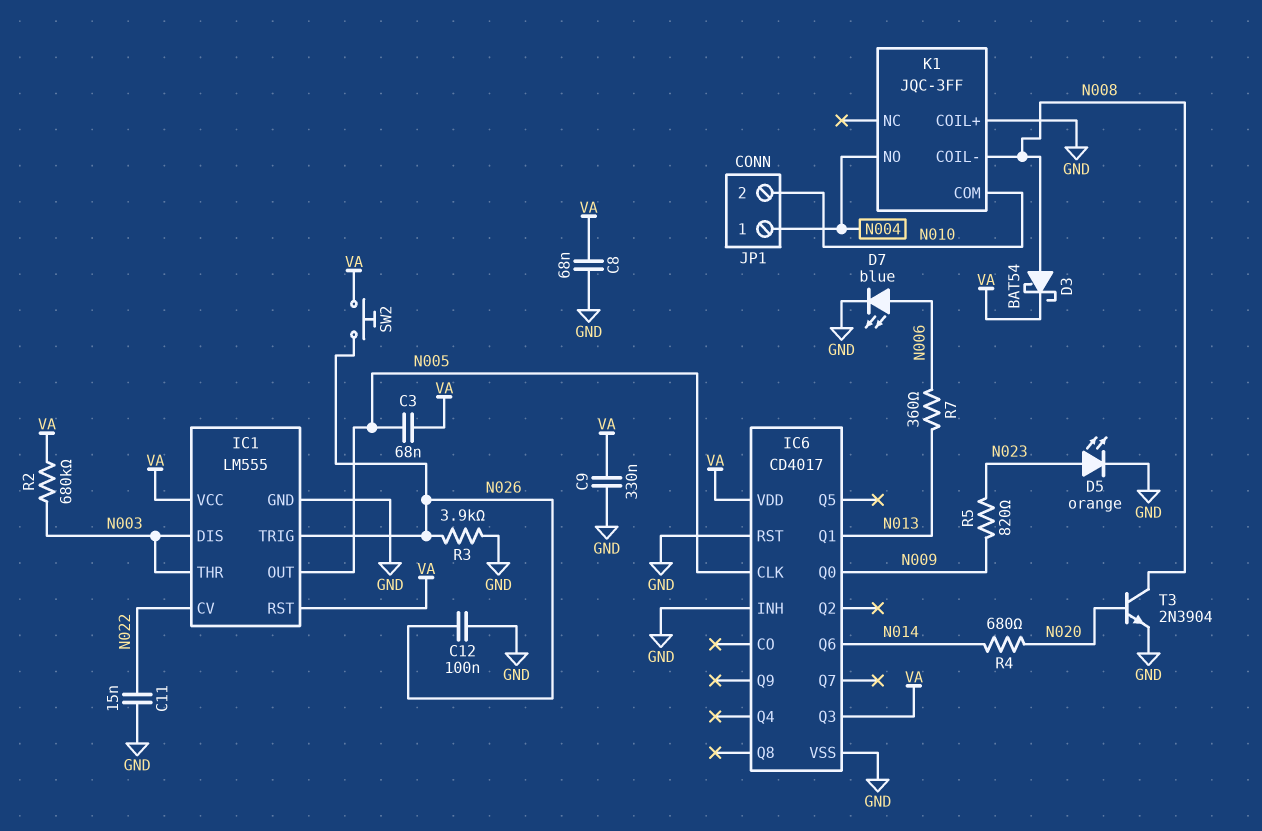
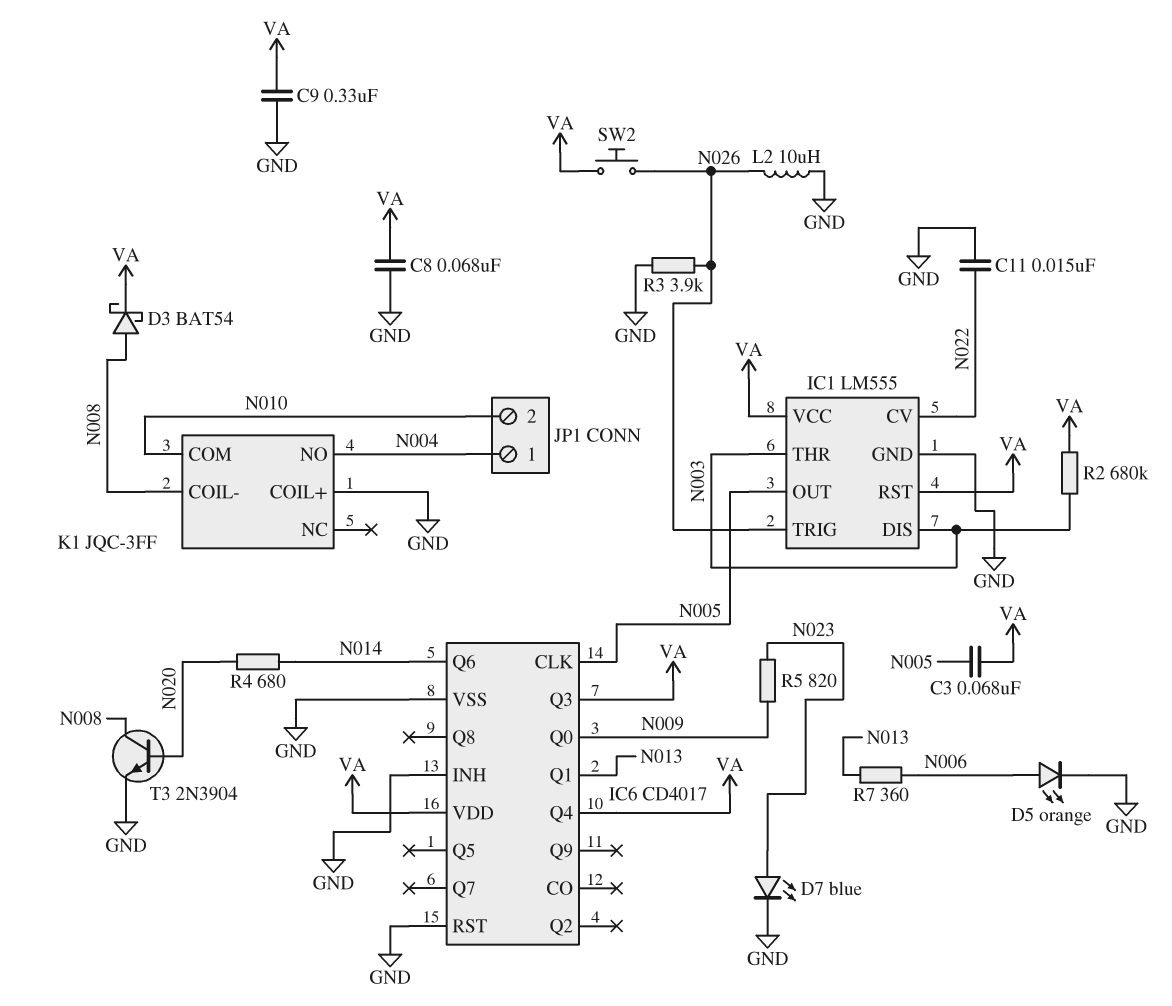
C12: 100nF (GND, N026) -> none
D5: LED orange (A N023, K GND) -> LED orange (A N006, K GND)
D7: LED blue (A N006, K GND) -> LED blue (A N023, K GND)
IC6 pin Q4: none -> VA
L2: none -> 10uH (GND, N026)

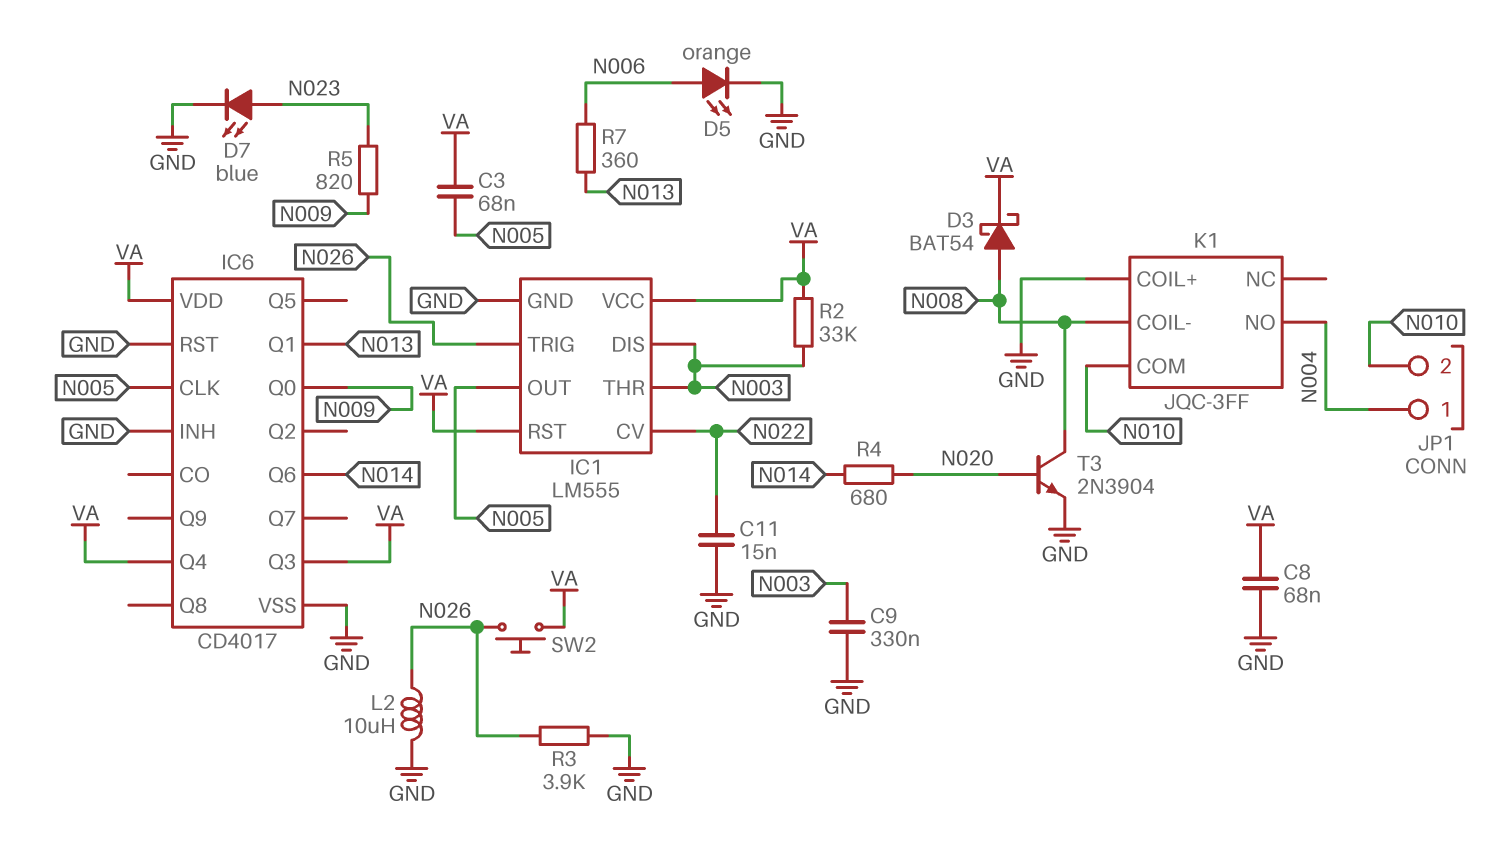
C9: 330nF (GND, VA) -> 330nF (GND, N003)
R2: 680k (N003, VA) -> 33k (N003, VA)

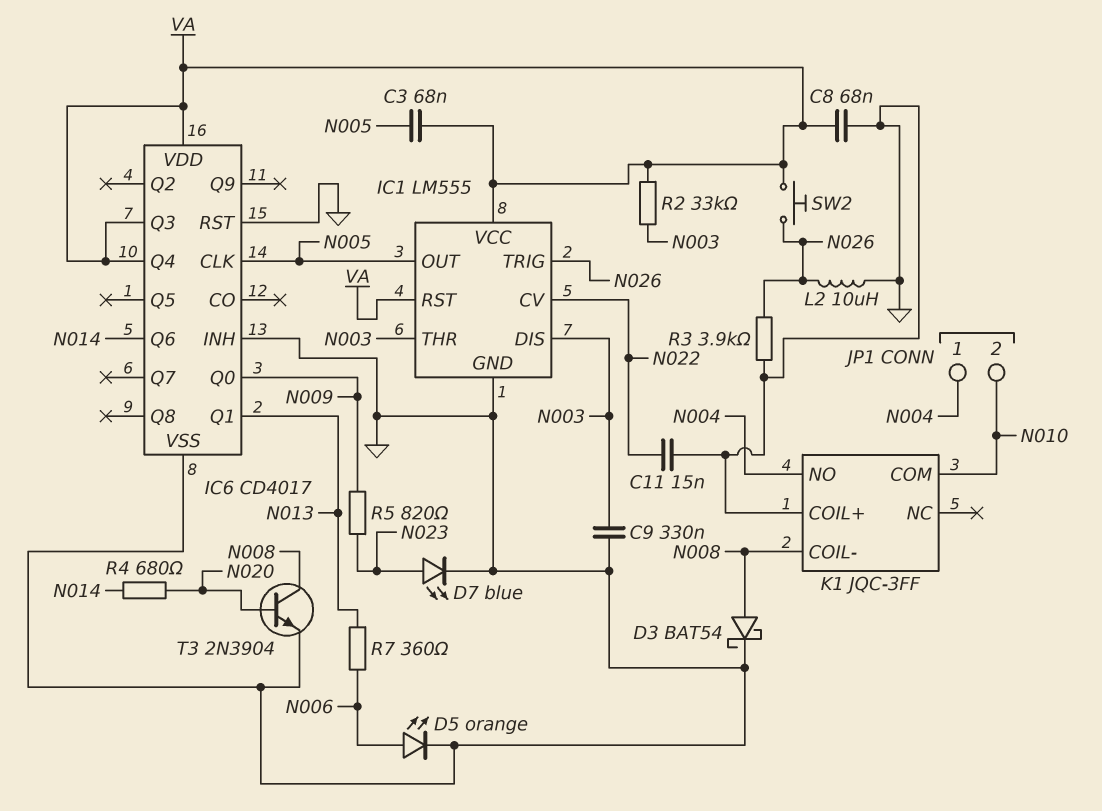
D3: schottky BAT54 (A N008, K VA) -> schottky BAT54 (A N008, K GND)

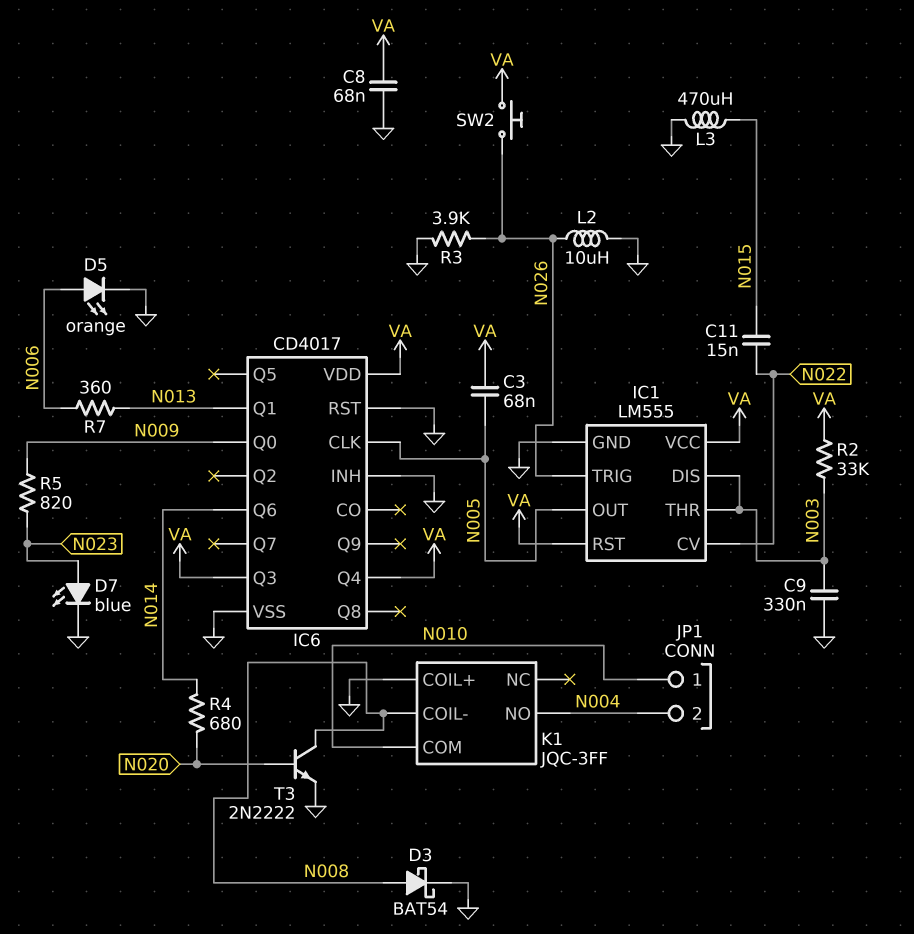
C11: 15nF (GND, N022) -> 15nF (N015, N022)
JP1 pin 1: N004 -> N010
JP1 pin 2: N010 -> N004
L3: none -> 470uH (GND, N015)
T3: NPN 2N3904 (B N020, C N008, E GND) -> NPN 2N2222 (B N020, C N008, E GND)

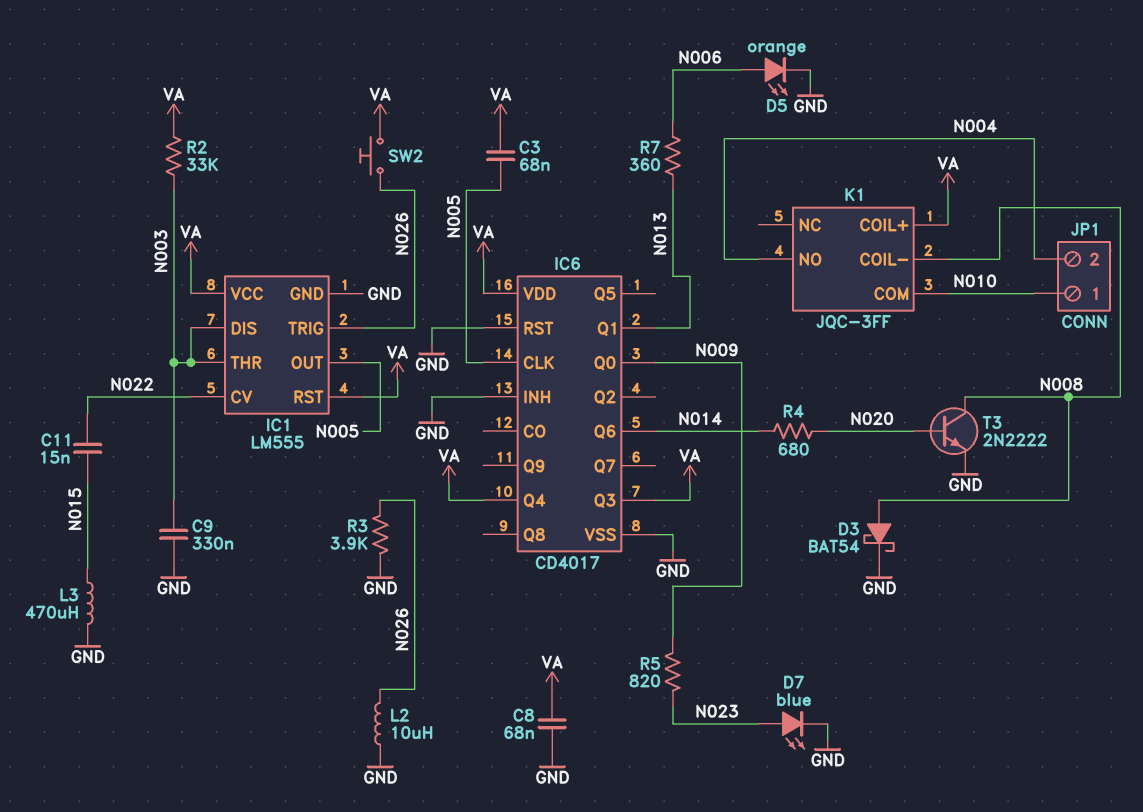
K1 pin COIL+: GND -> VA

